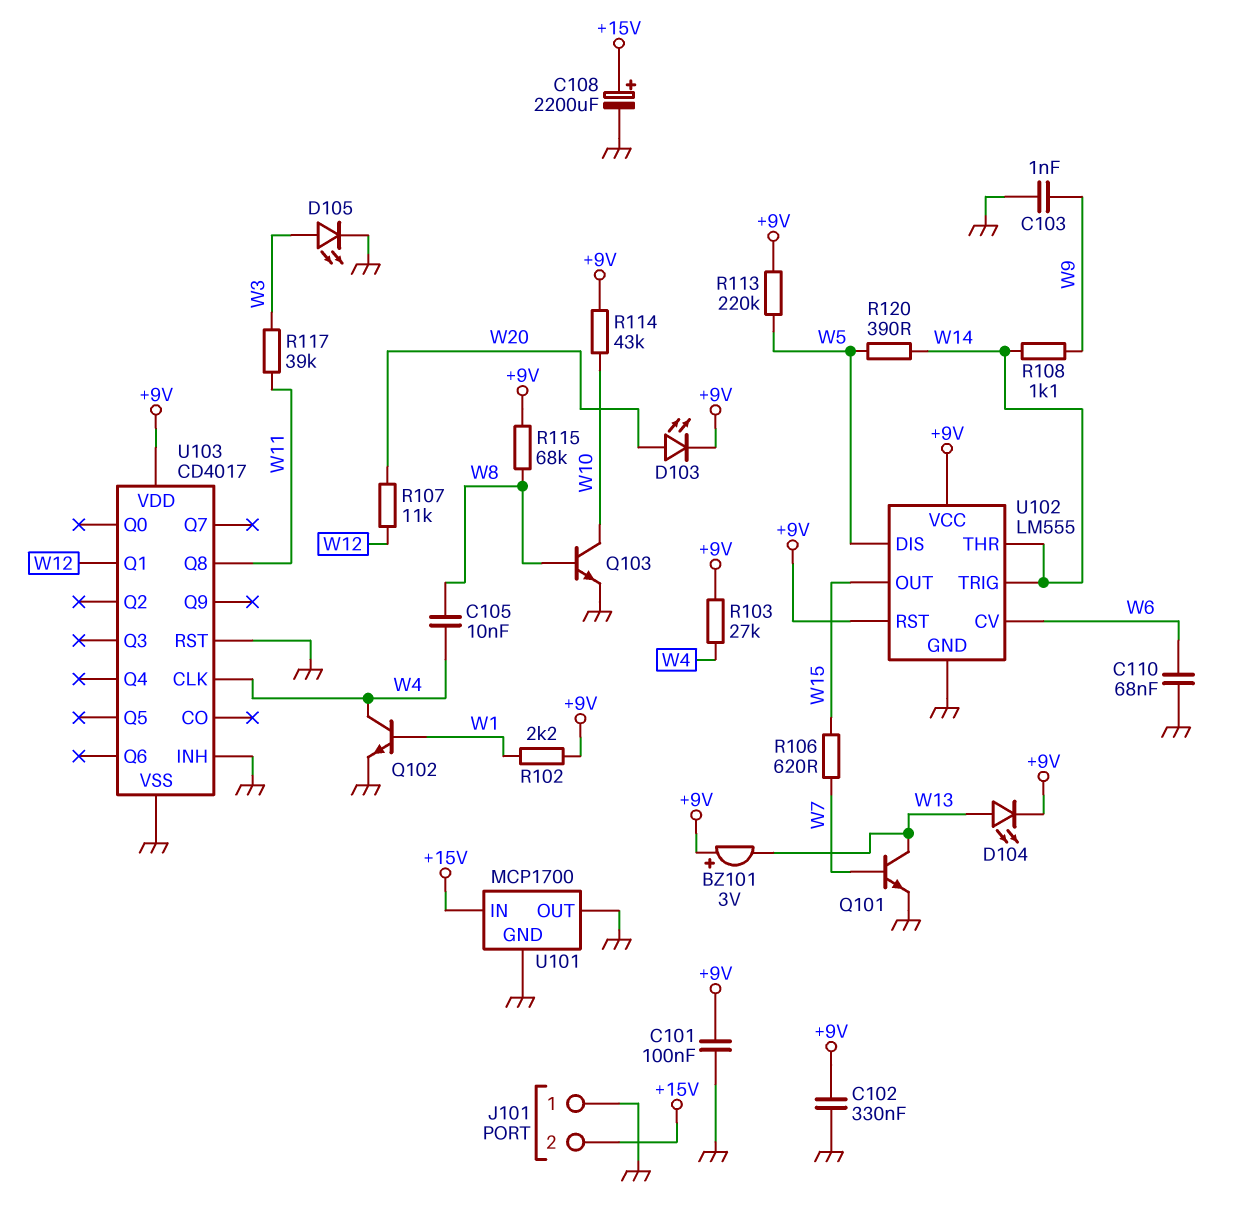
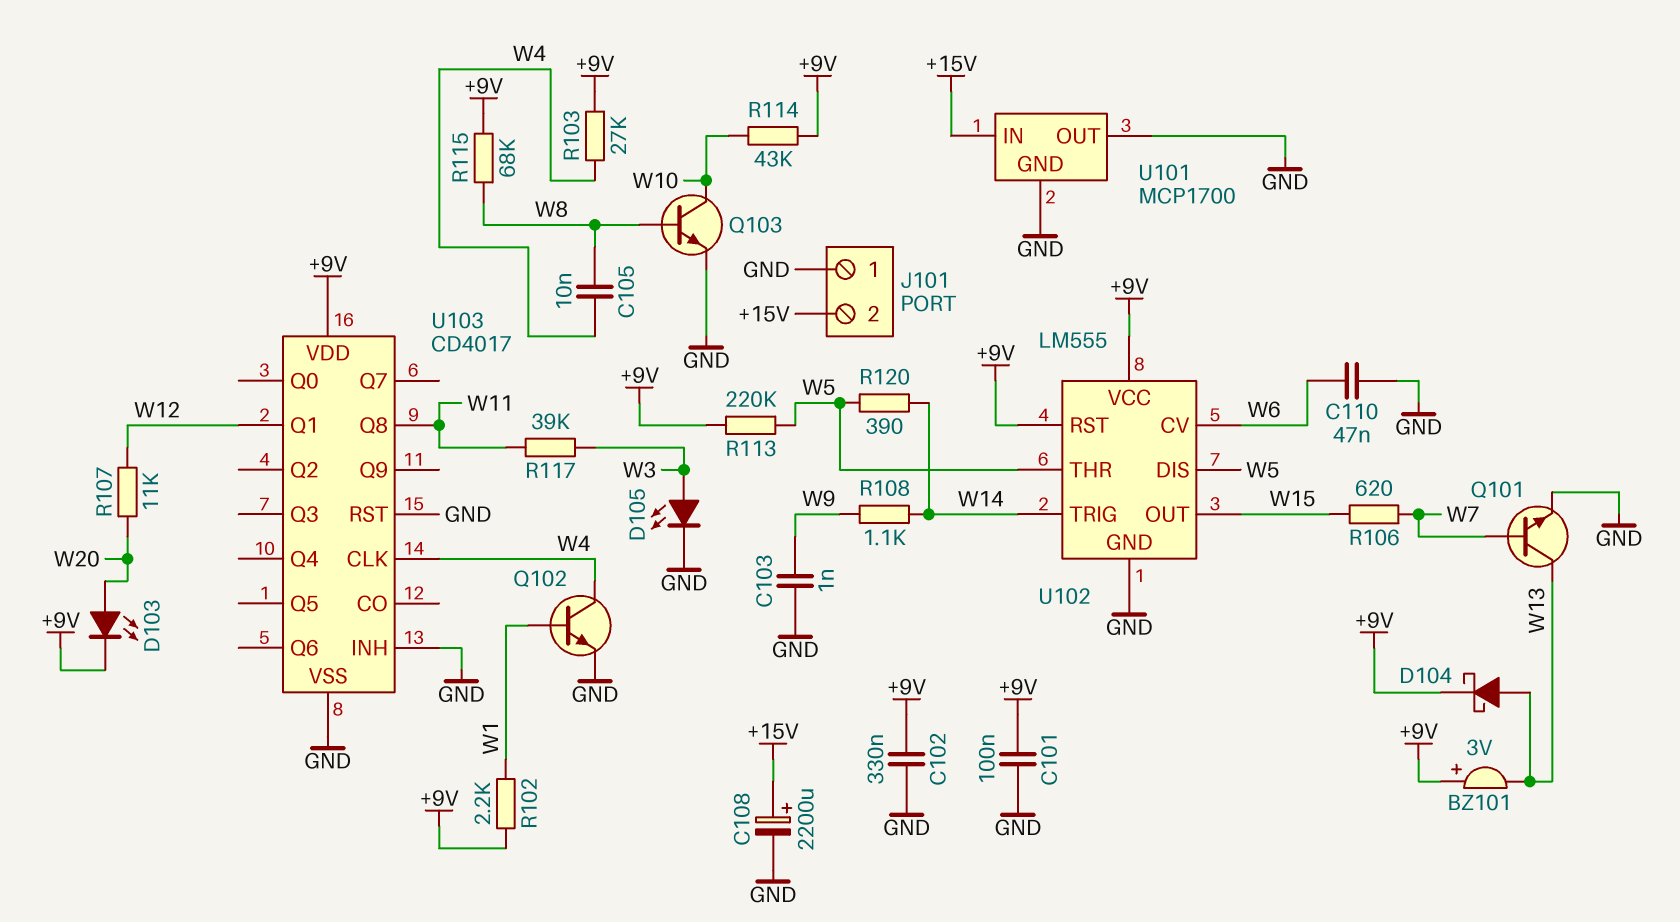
C110: 68nF (GND, W6) -> 47nF (GND, W6)
D104: LED (A W13, K +9V) -> schottky (A W13, K +9V)
U102 pin THR: W14 -> W5

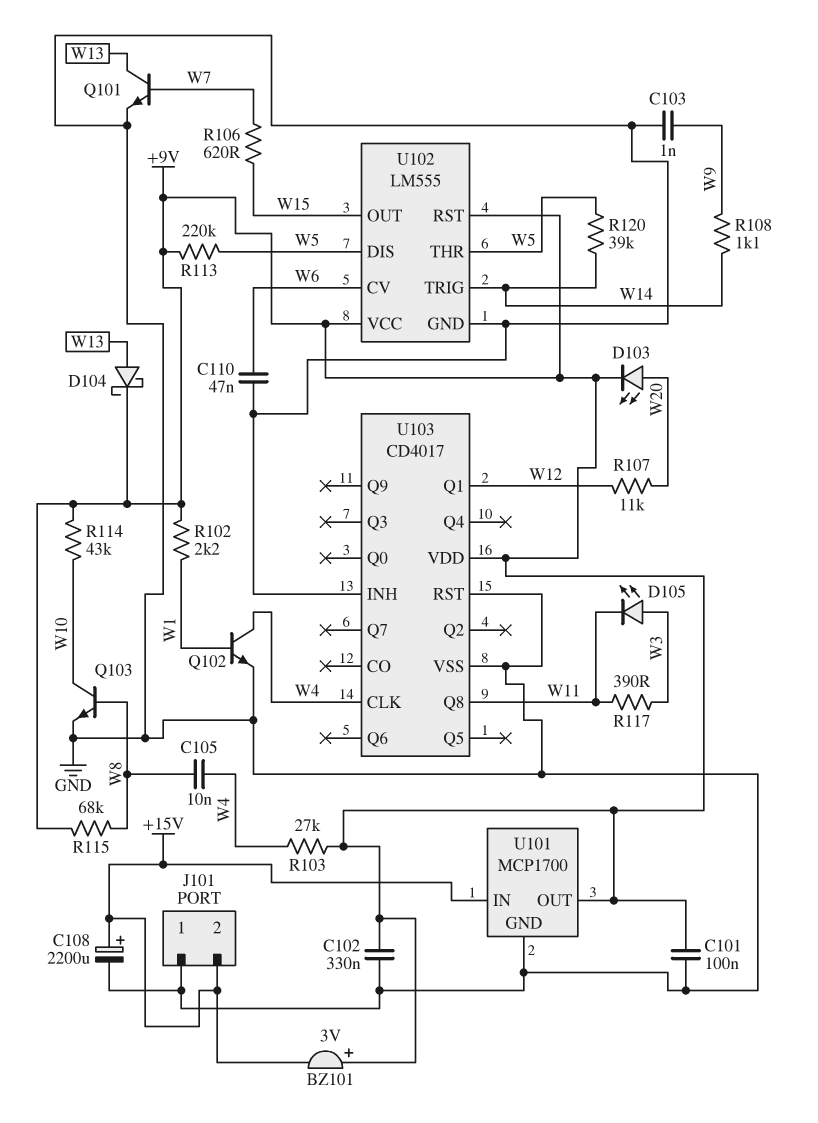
BZ101: buzzer 3V (plus +9V, minus W13) -> buzzer 3V (plus +9V, minus +15V)
D105: LED (A W3, K GND) -> LED (A W3, K W11)
R117: 39k (W3, W11) -> 390 (W3, W11)
R120: 390 (W5, W14) -> 39k (W5, W14)
U101 pin OUT: GND -> +9V

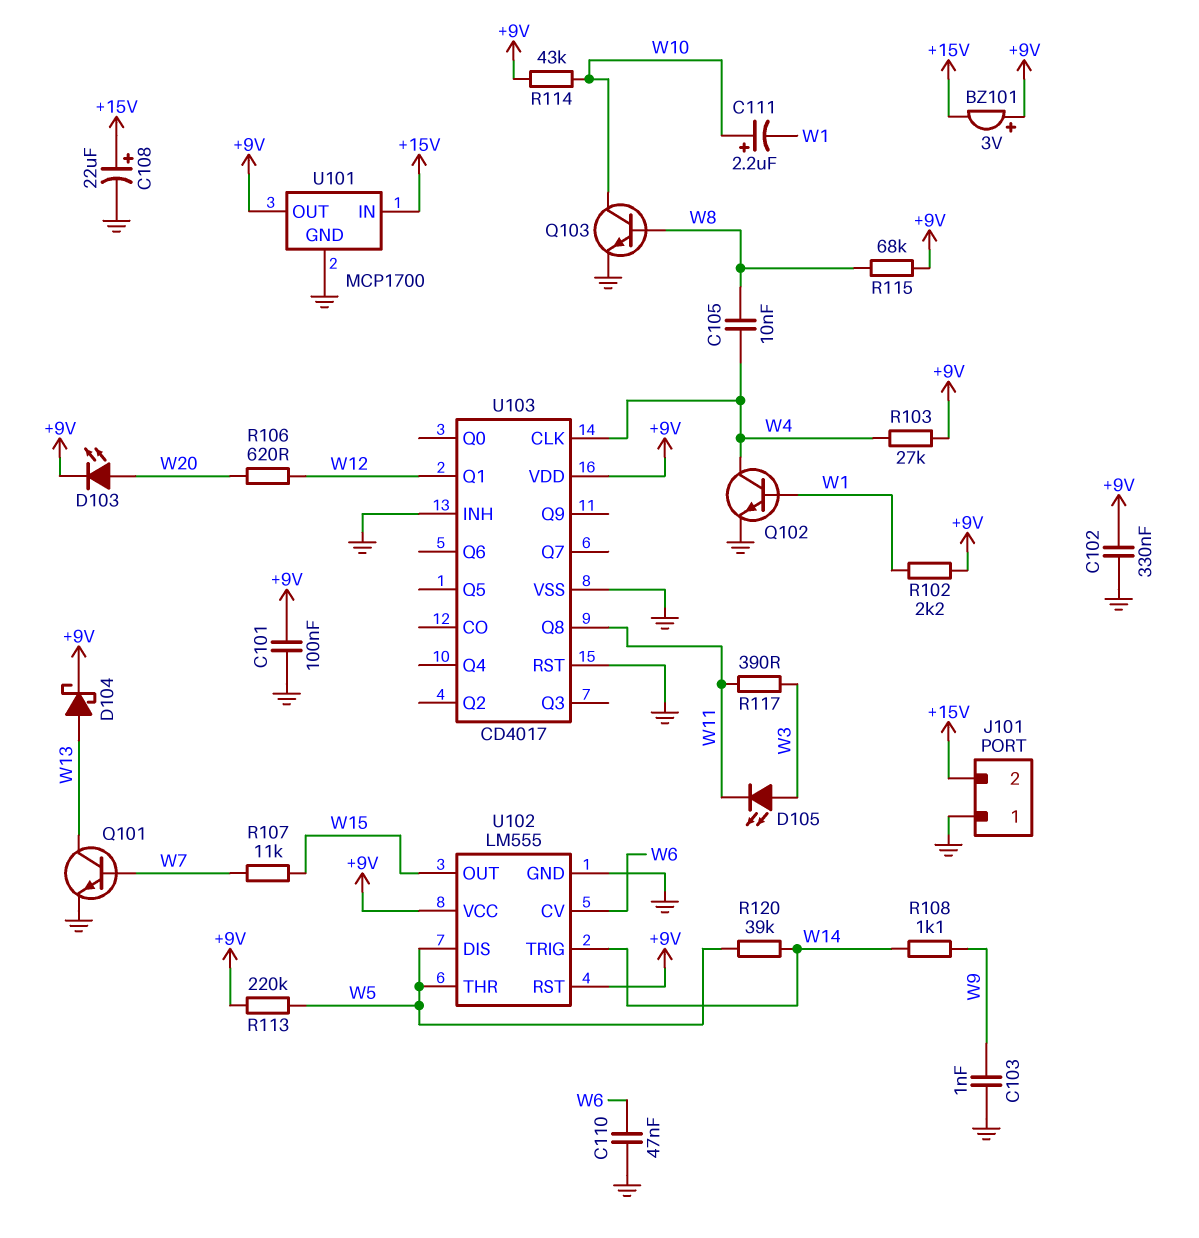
C108: 2200uF (plus +15V, minus GND) -> 22uF (plus +15V, minus GND)
C111: none -> 2.2uF (plus W10, minus W1)
R106: 620 (W7, W15) -> 620 (W12, W20)
R107: 11k (W12, W20) -> 11k (W7, W15)

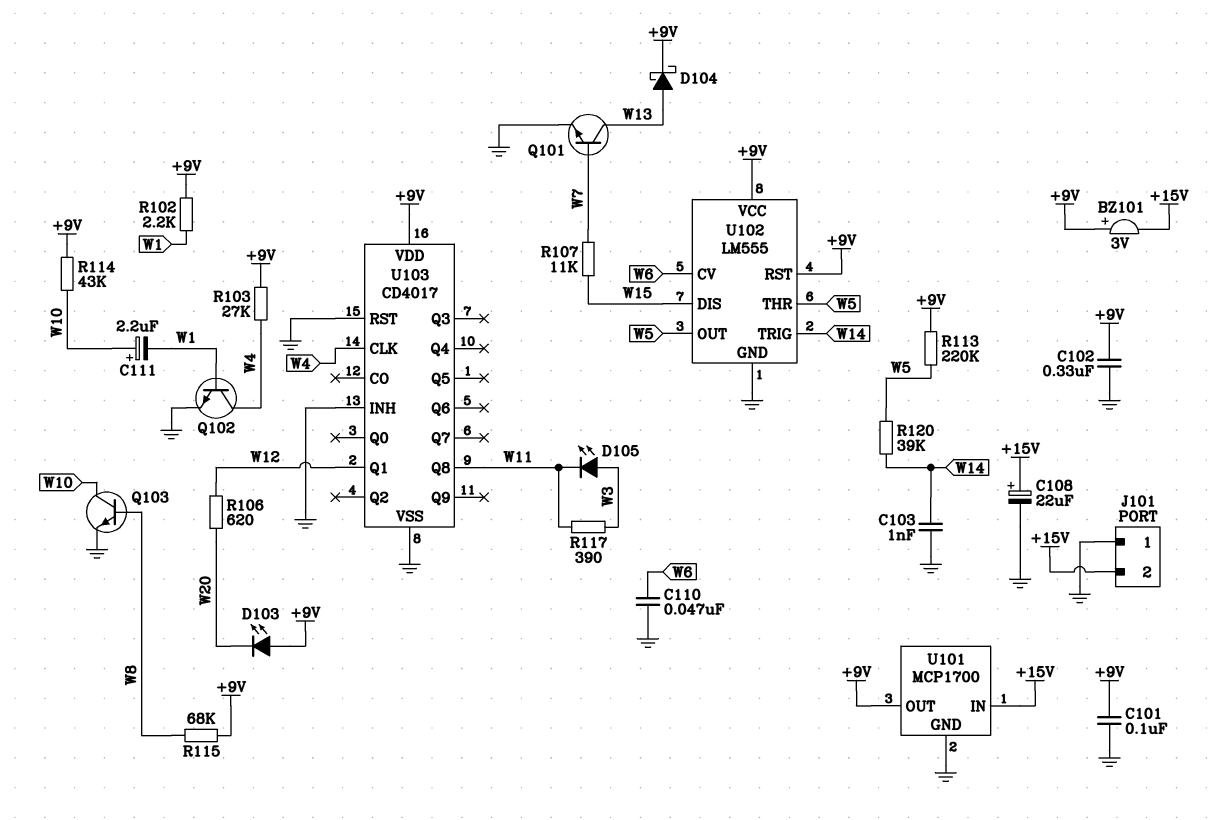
C103: 1nF (GND, W9) -> 1nF (GND, W14)
C105: 10nF (W4, W8) -> none
D103: LED (A W20, K +9V) -> LED (A +9V, K W20)
R108: 1.1k (W9, W14) -> none
U102 pin DIS: W5 -> W15
U102 pin OUT: W15 -> W5

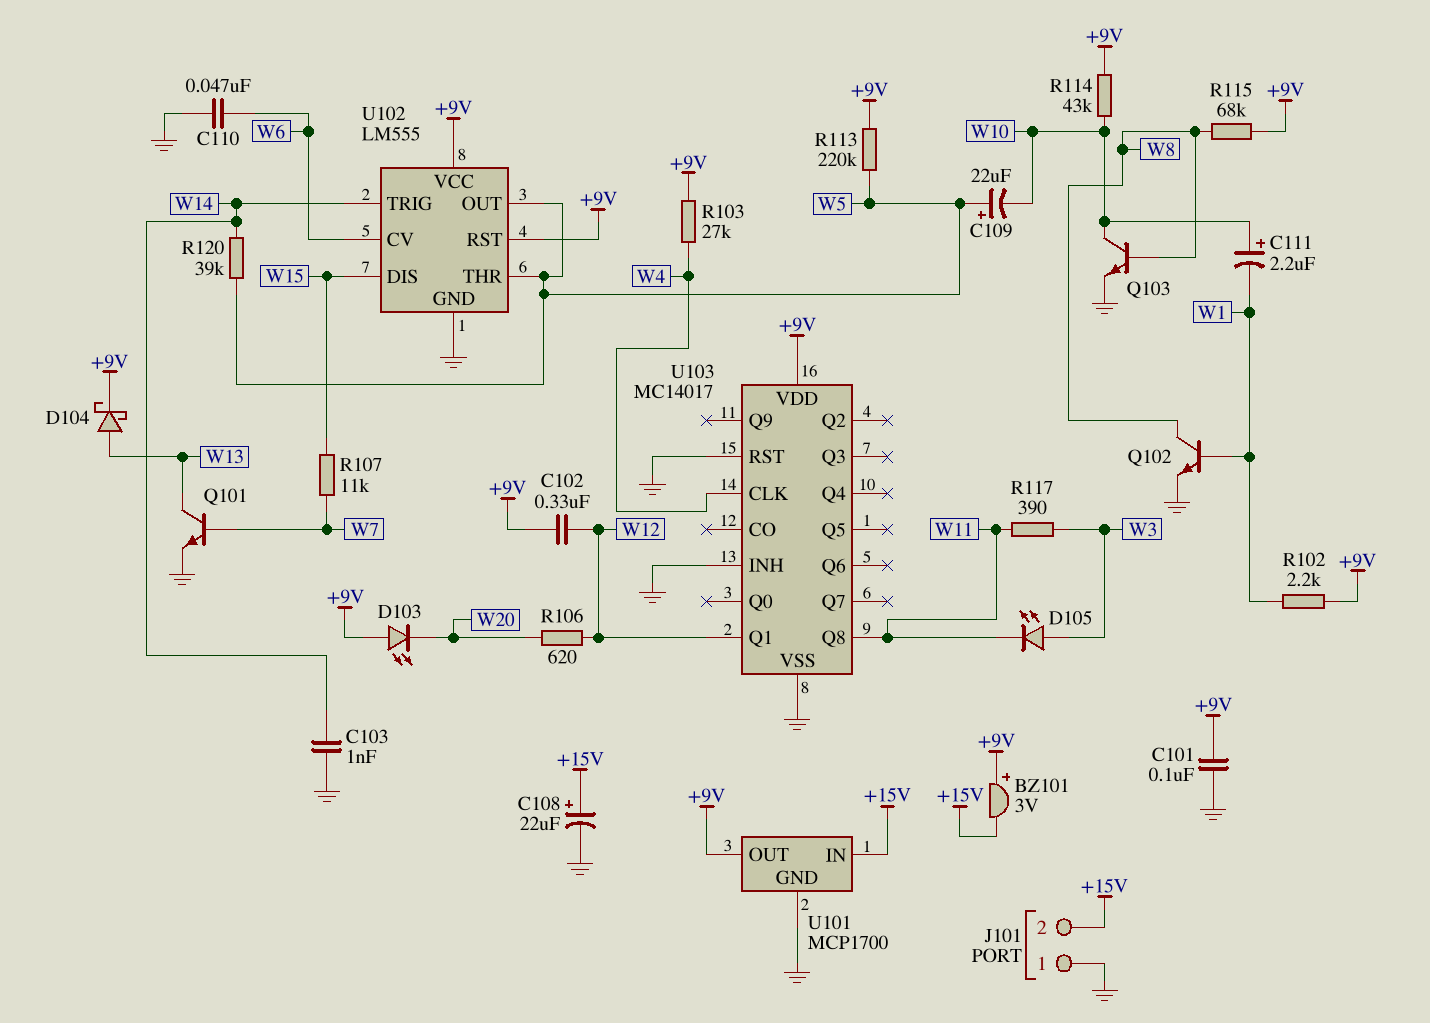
C102: 330nF (+9V, GND) -> 330nF (+9V, W12)
C109: none -> 22uF (plus W5, minus W10)
Q102: NPN (B W1, C W4, E GND) -> NPN (B W1, C W8, E GND)
U103: CD4017 -> MC14017

